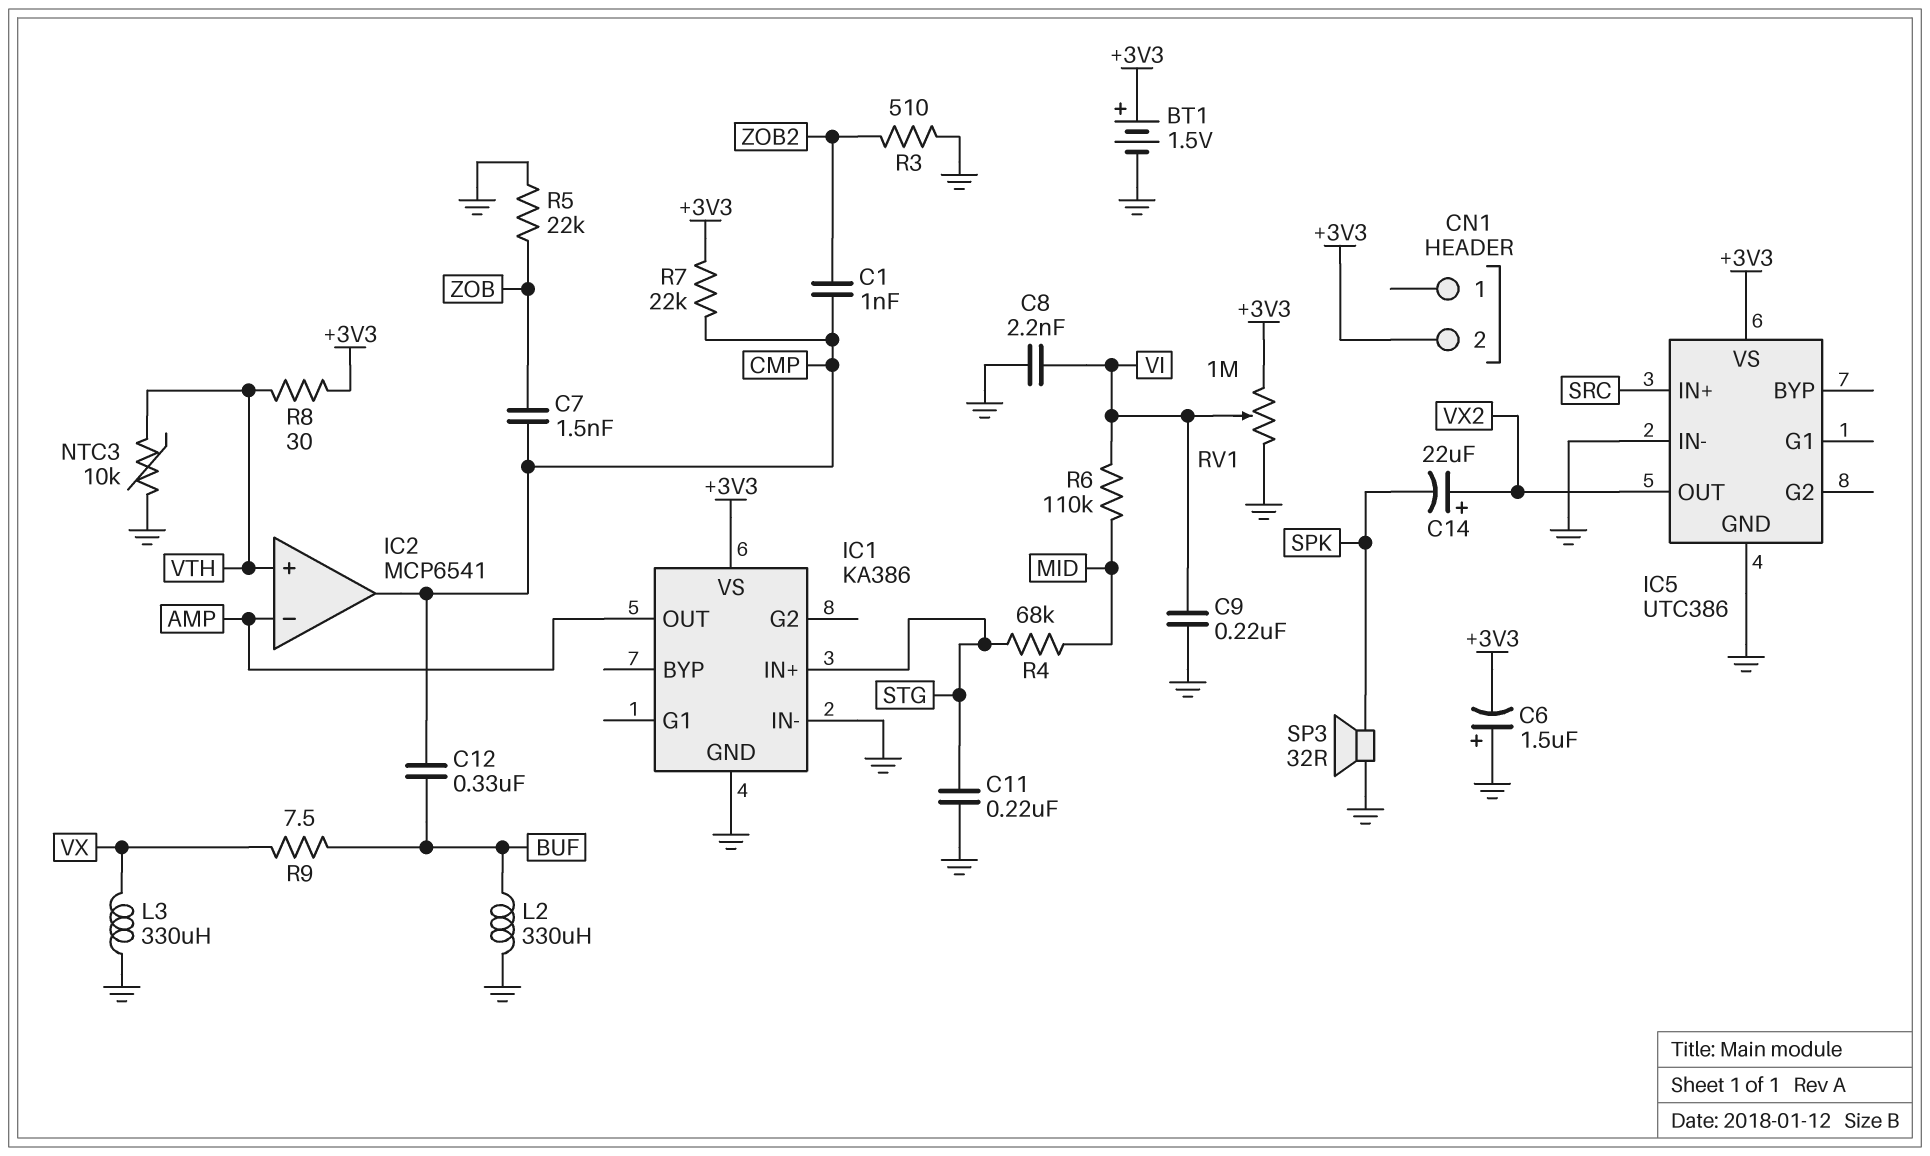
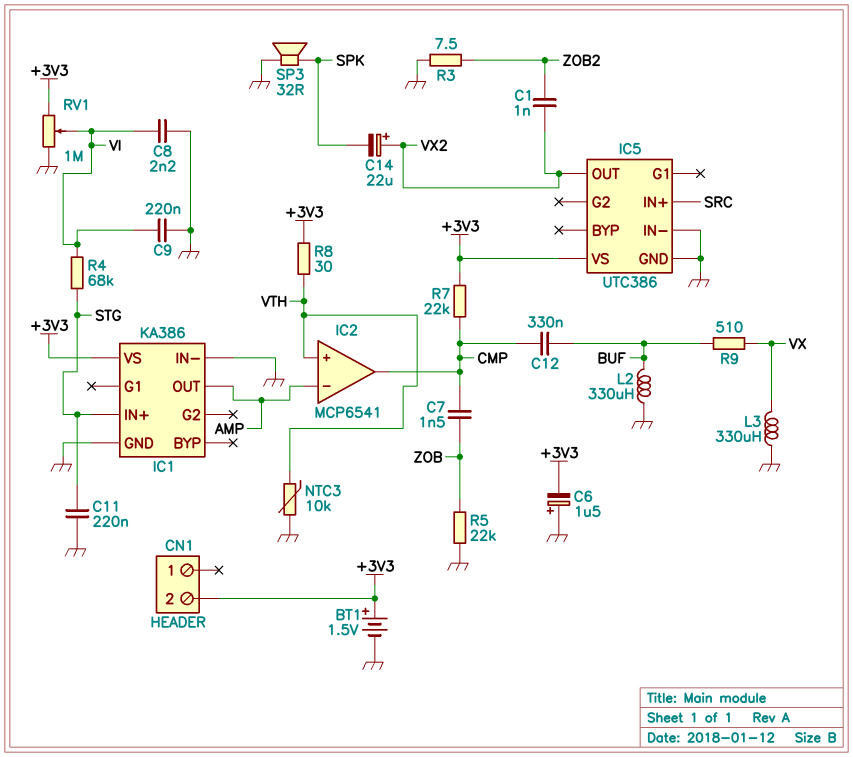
C1: 1nF (CMP, ZOB2) -> 1nF (VX2, ZOB2)
R3: 510 (GND, ZOB2) -> 7.5 (GND, ZOB2)
R4: 68k (MID, STG) -> 68k (STG, VI)
R6: 110k (MID, VI) -> none
R9: 7.5 (BUF, VX) -> 510 (BUF, VX)

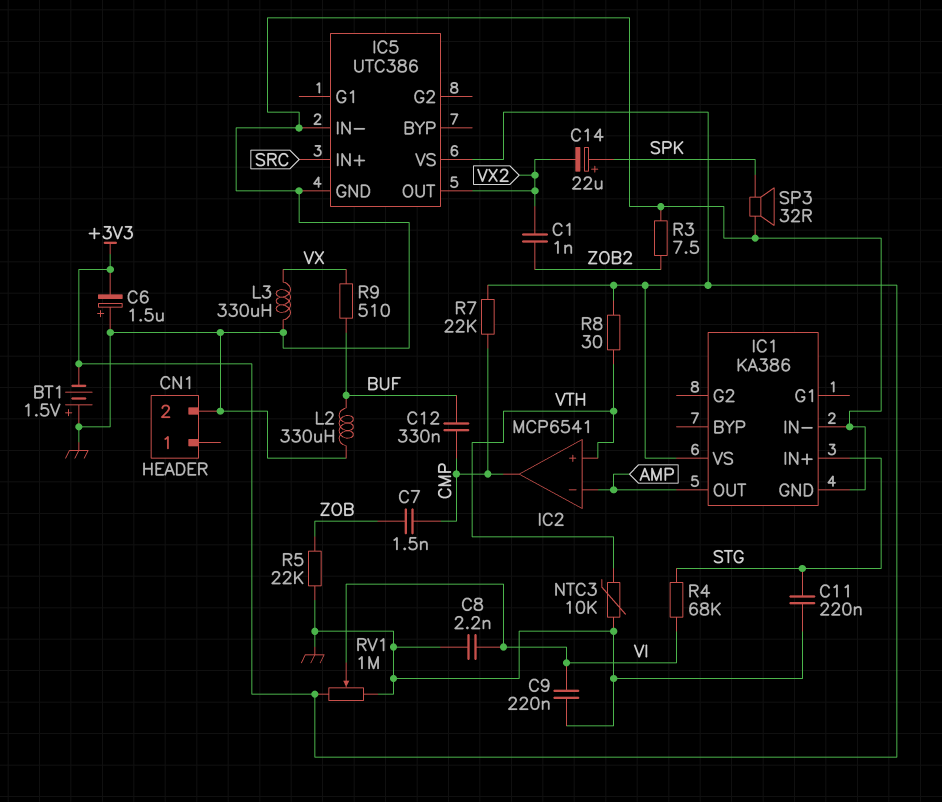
BT1: 1.5V (plus +3V3, minus GND) -> 1.5V (plus GND, minus +3V3)
C14: 22uF (plus VX2, minus SPK) -> 22uF (plus SPK, minus VX2)
CN1 pin 2: +3V3 -> GND

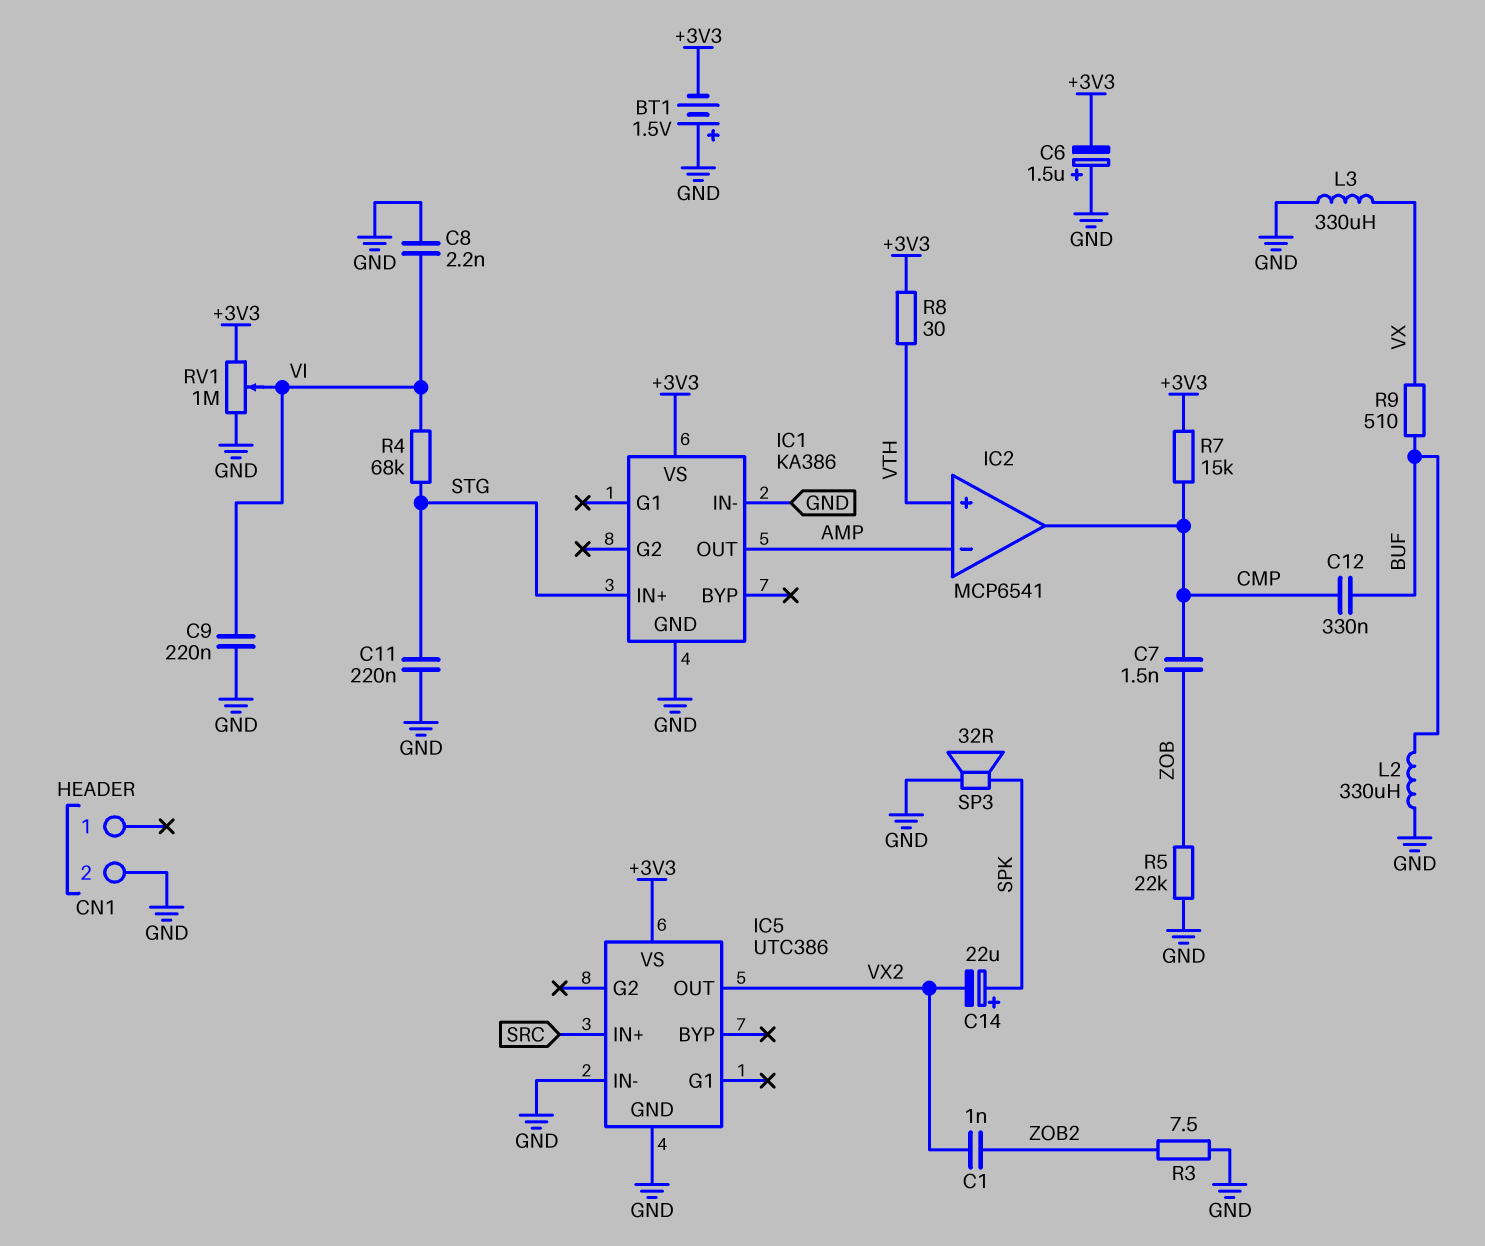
NTC3: 10k (GND, VTH) -> none
R7: 22k (+3V3, CMP) -> 15k (+3V3, CMP)

